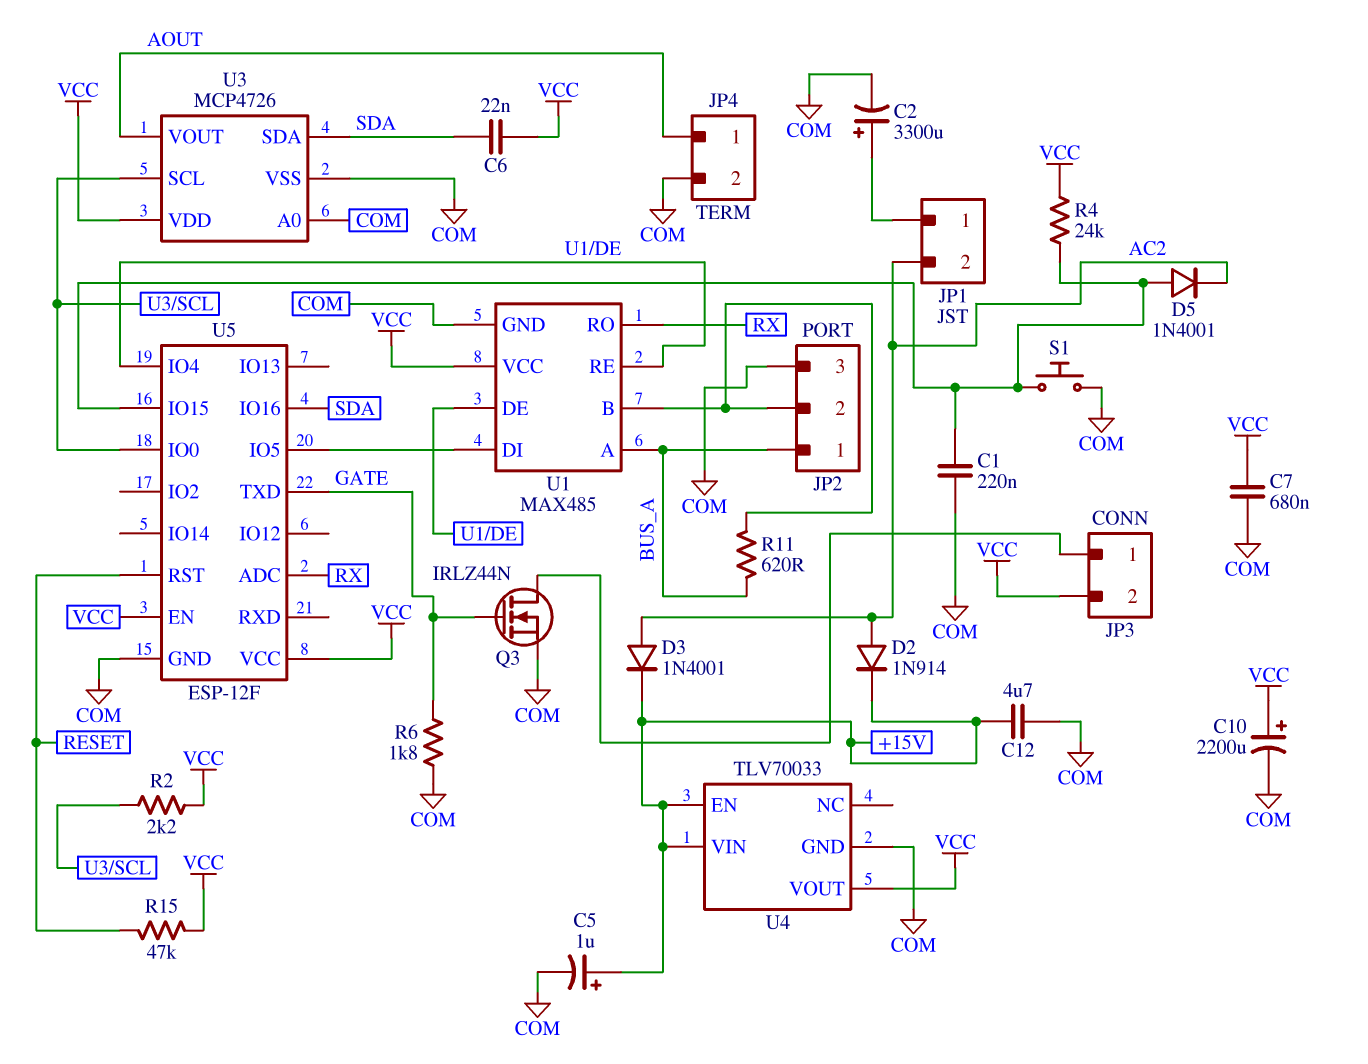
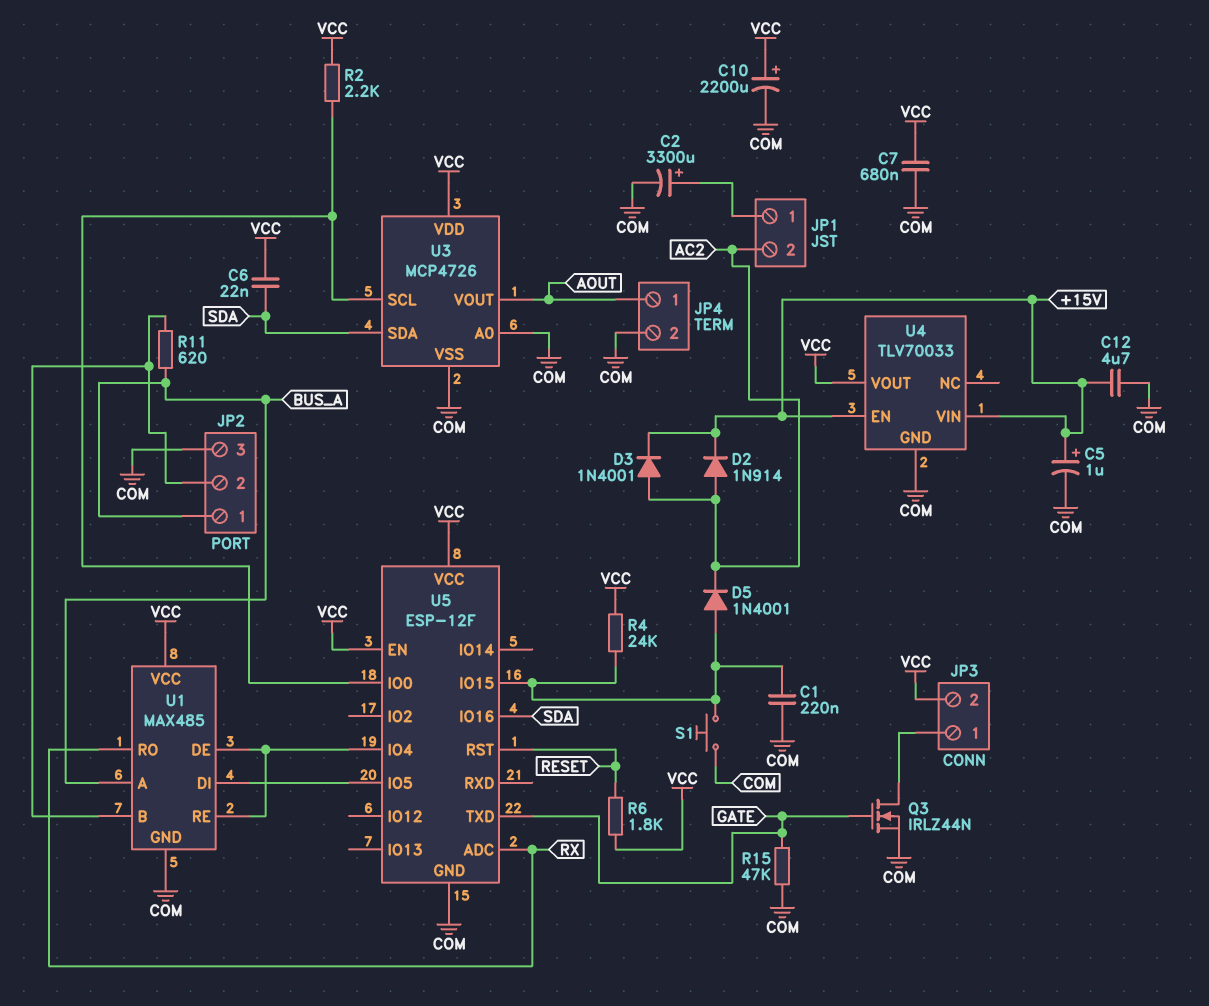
R6: 1.8k (COM, GATE) -> 1.8k (RESET, VCC)
R15: 47k (RESET, VCC) -> 47k (COM, GATE)

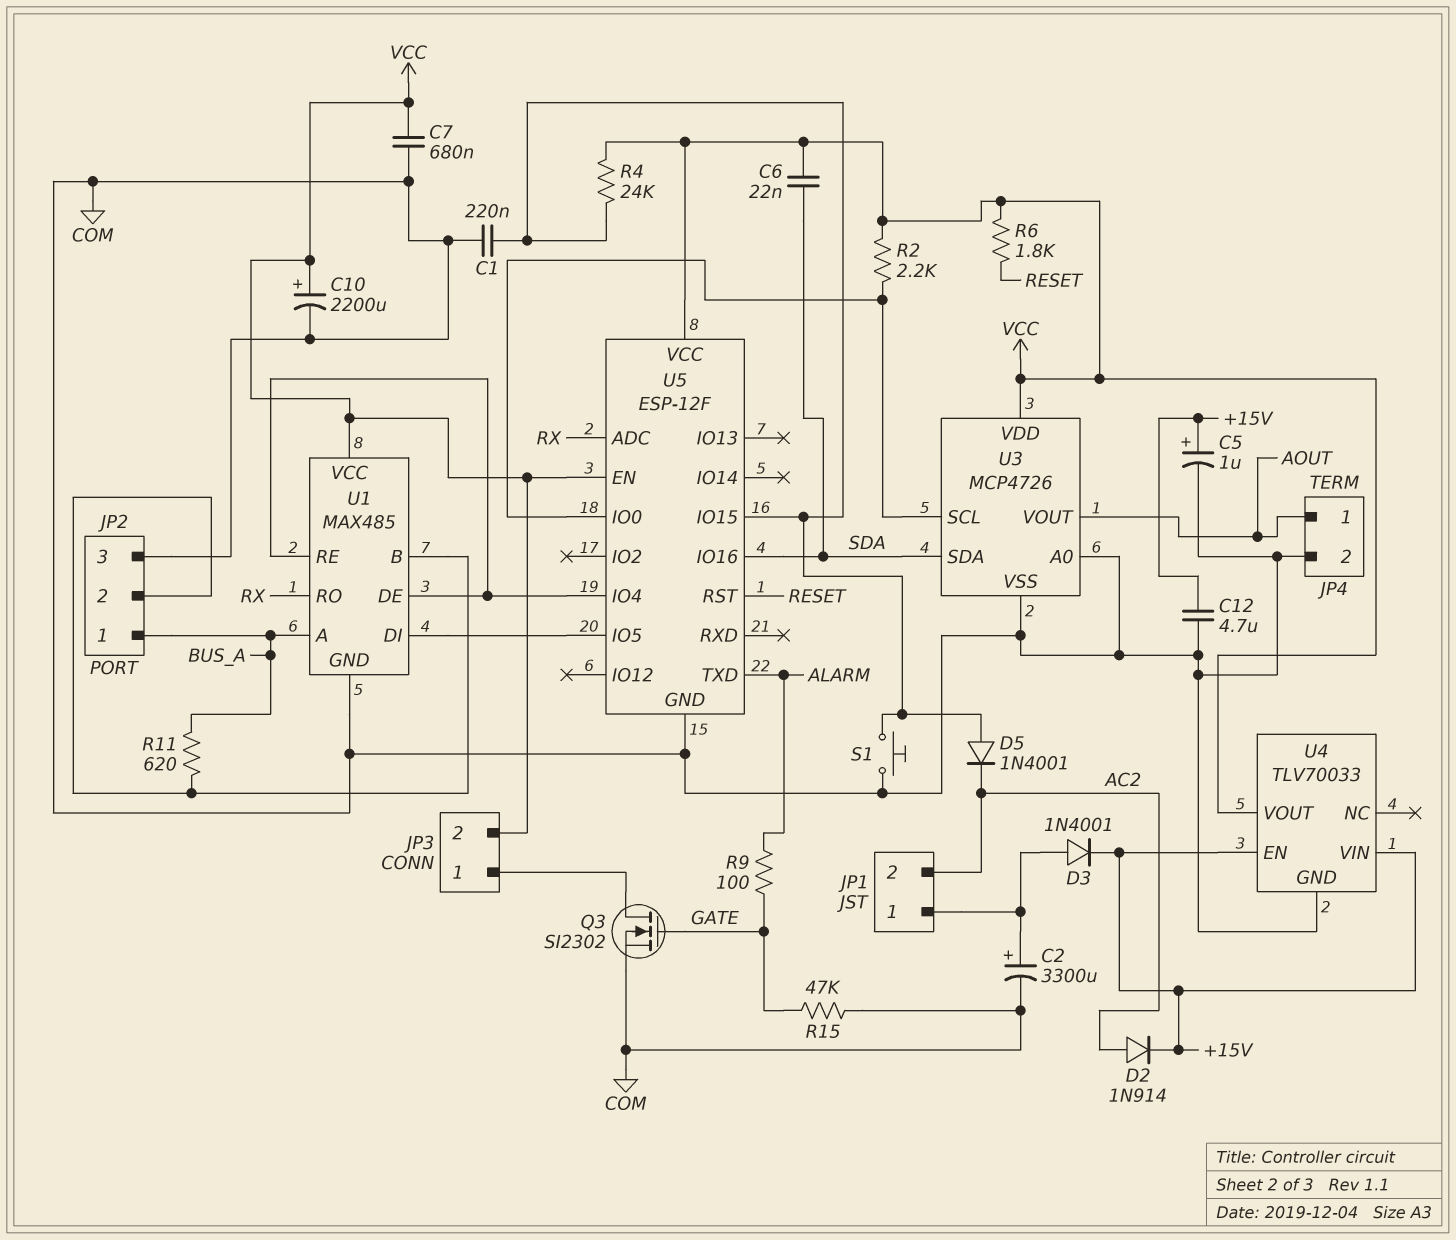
D3: diode 1N4001 (A AC2, K +15V) -> diode 1N4001 (A JP1/1, K +15V)
Q3: NMOS IRLZ44N (G GATE, D JP3/1, S COM) -> NMOS SI2302 (G GATE, D JP3/1, S COM)
R9: none -> 100 (ALARM, GATE)
U5 pin TXD: GATE -> ALARM

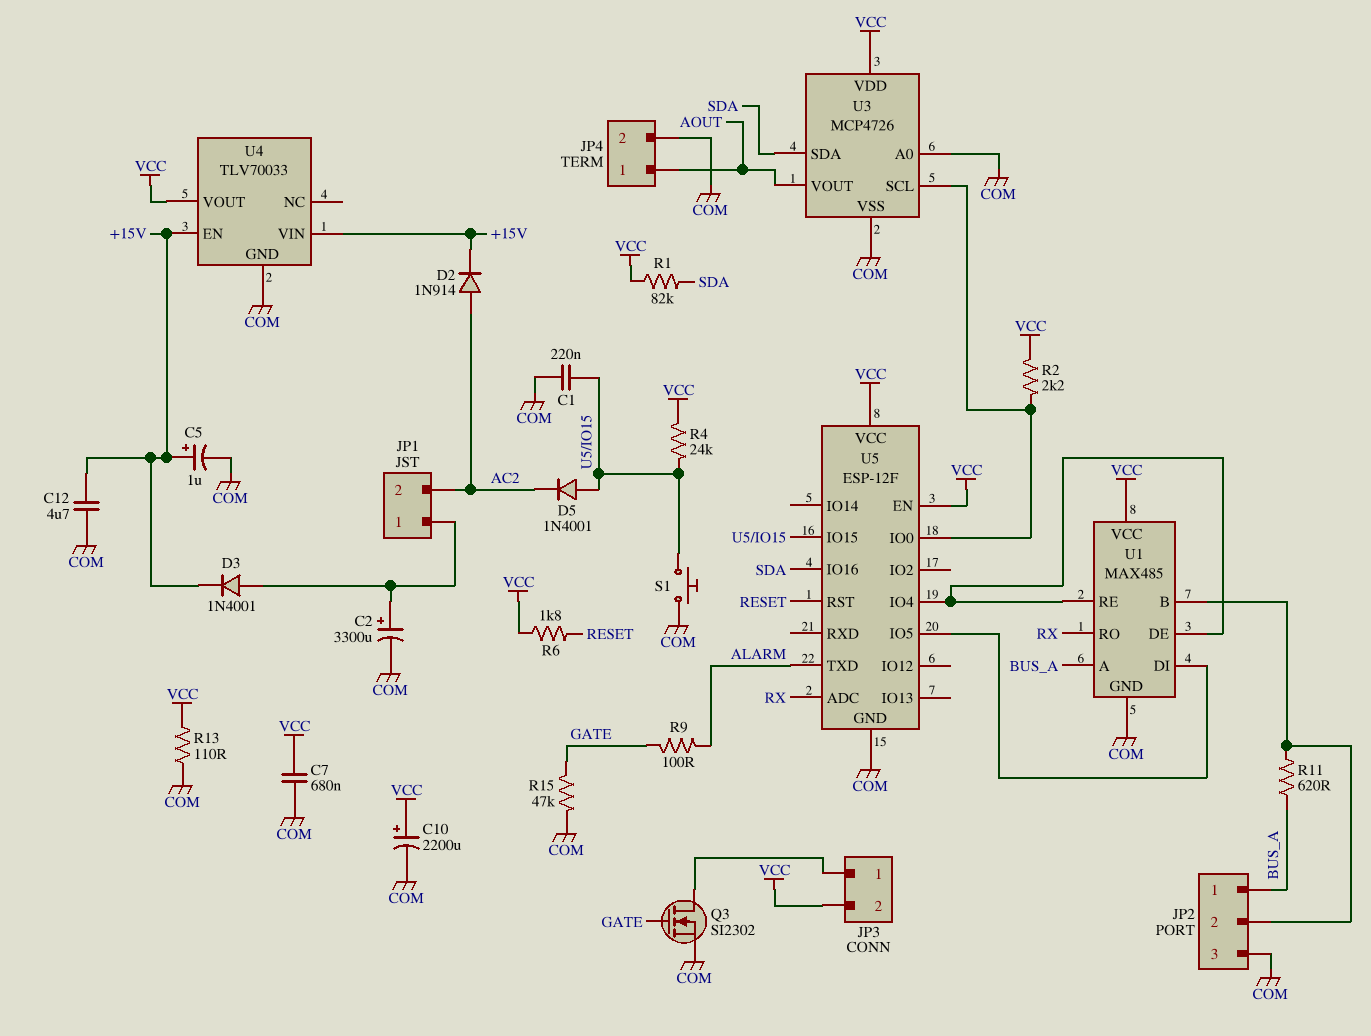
C6: 22nF (SDA, VCC) -> none
R1: none -> 82k (SDA, VCC)
R13: none -> 110 (COM, VCC)

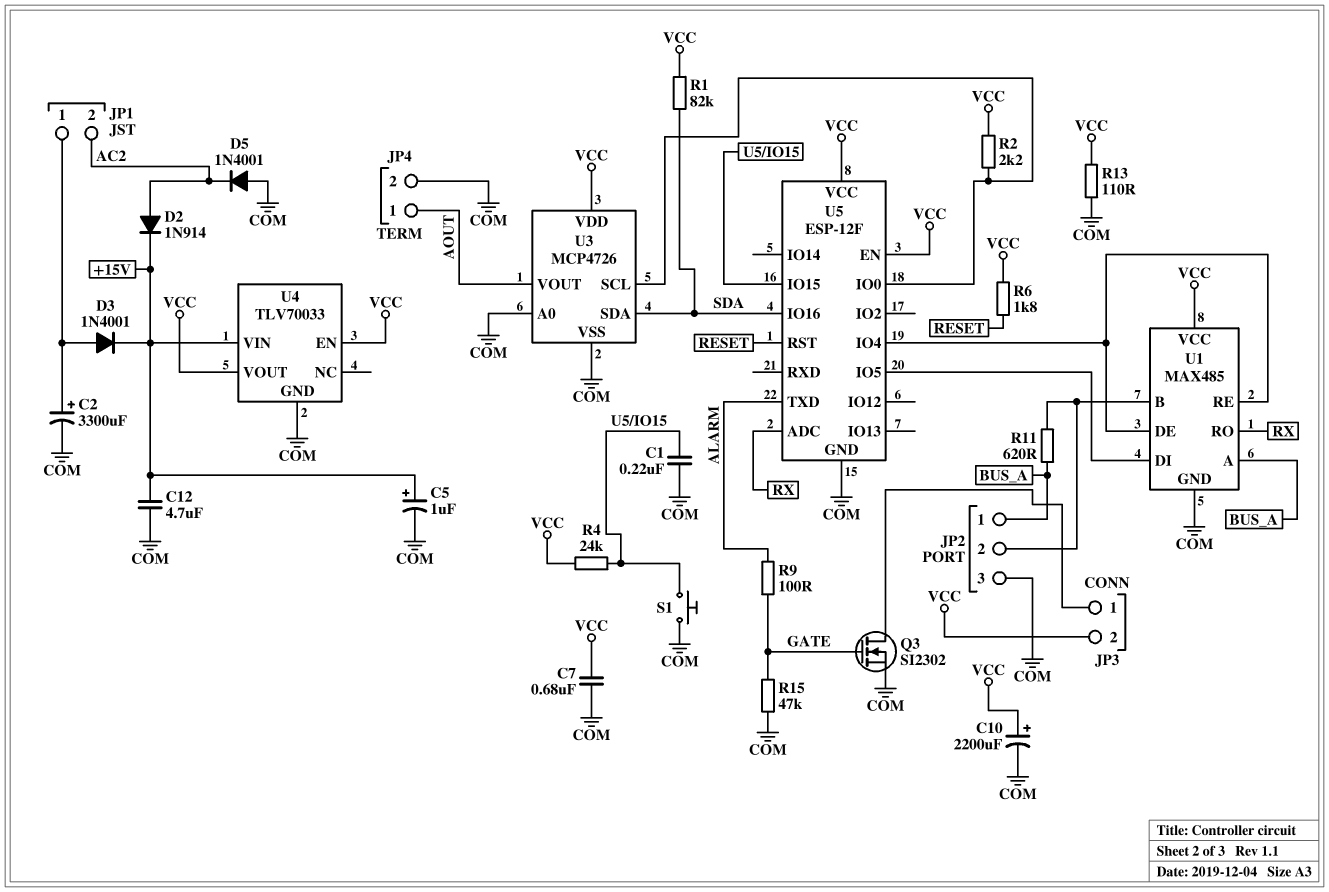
D5: diode 1N4001 (A U5/IO15, K AC2) -> diode 1N4001 (A COM, K AC2)
U4 pin EN: +15V -> VCC

